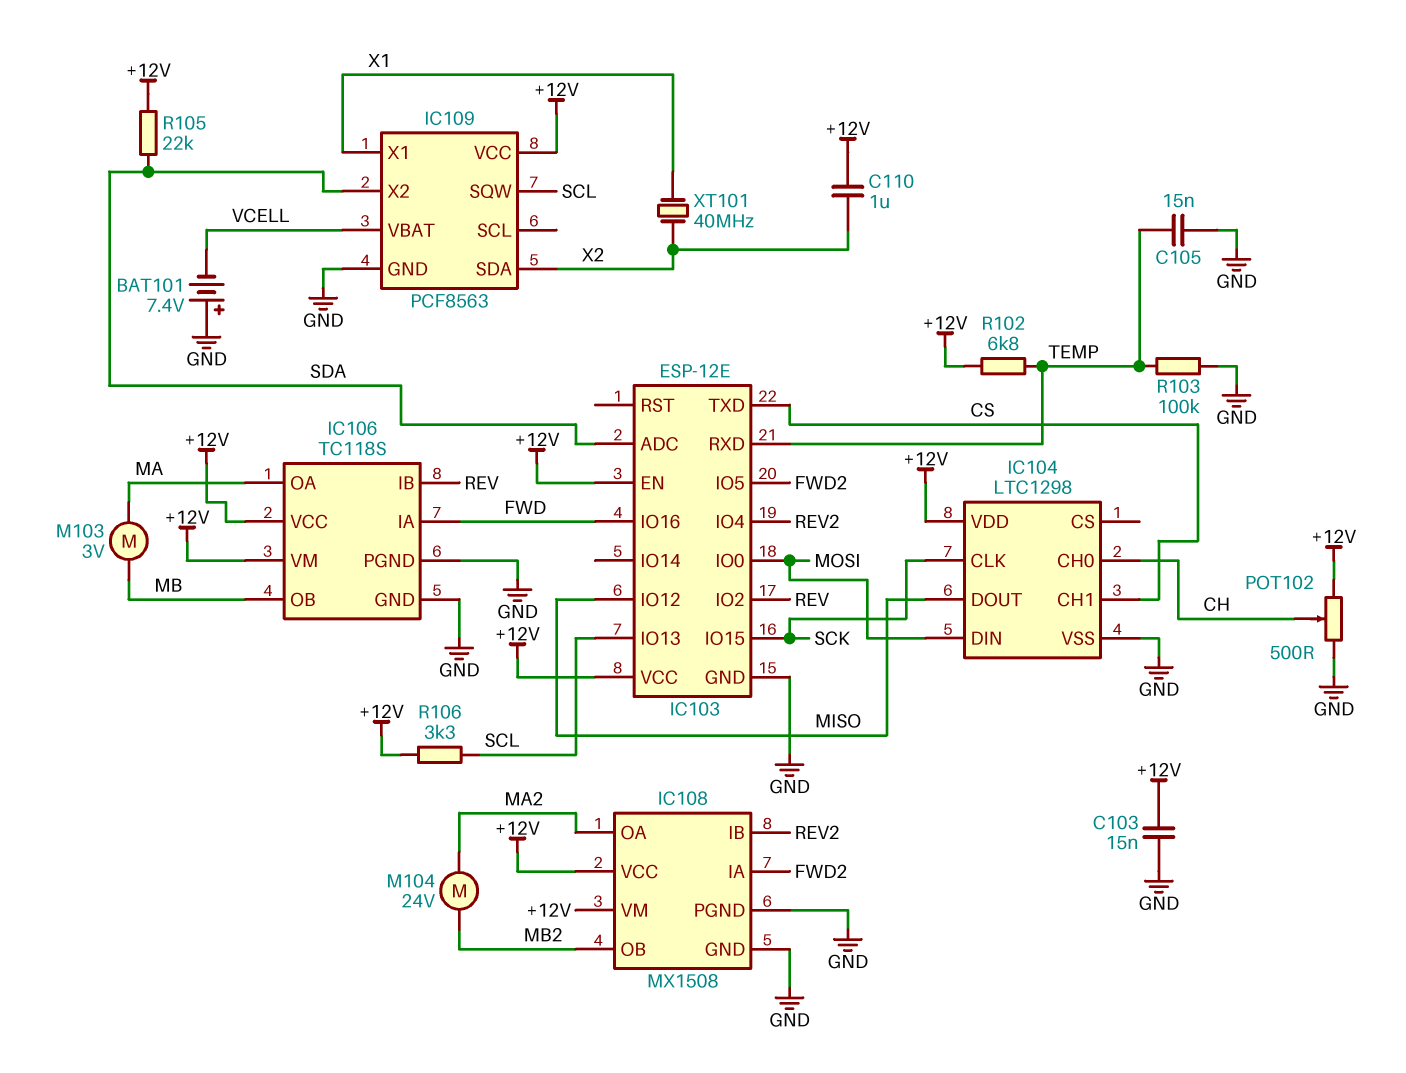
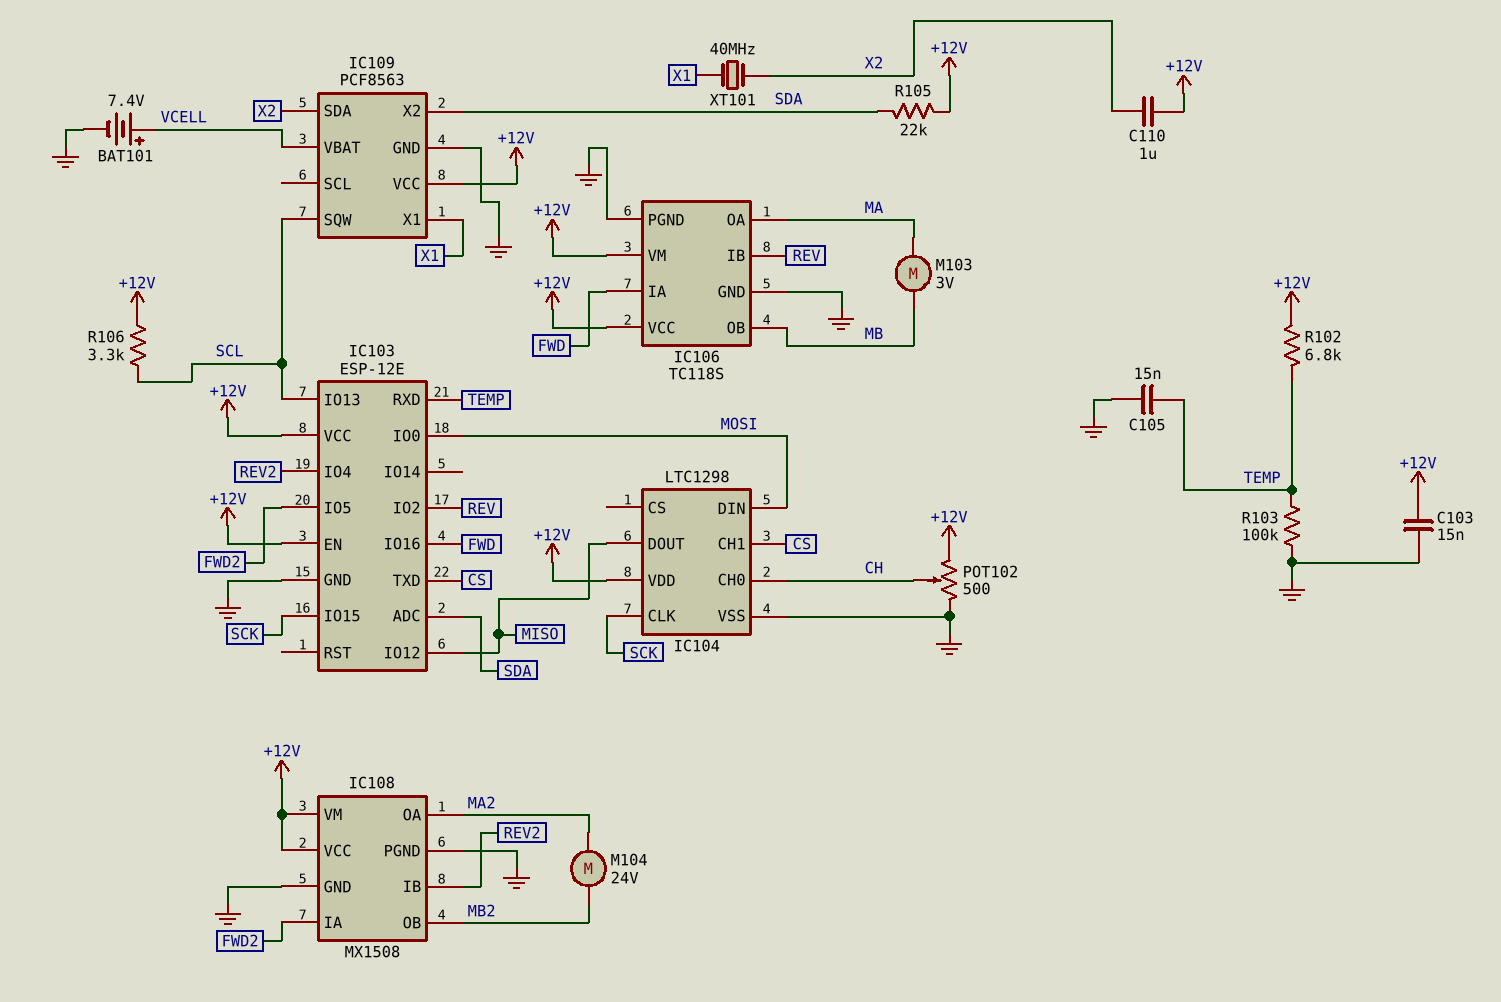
BAT101: 7.4V (plus GND, minus VCELL) -> 7.4V (plus VCELL, minus GND)

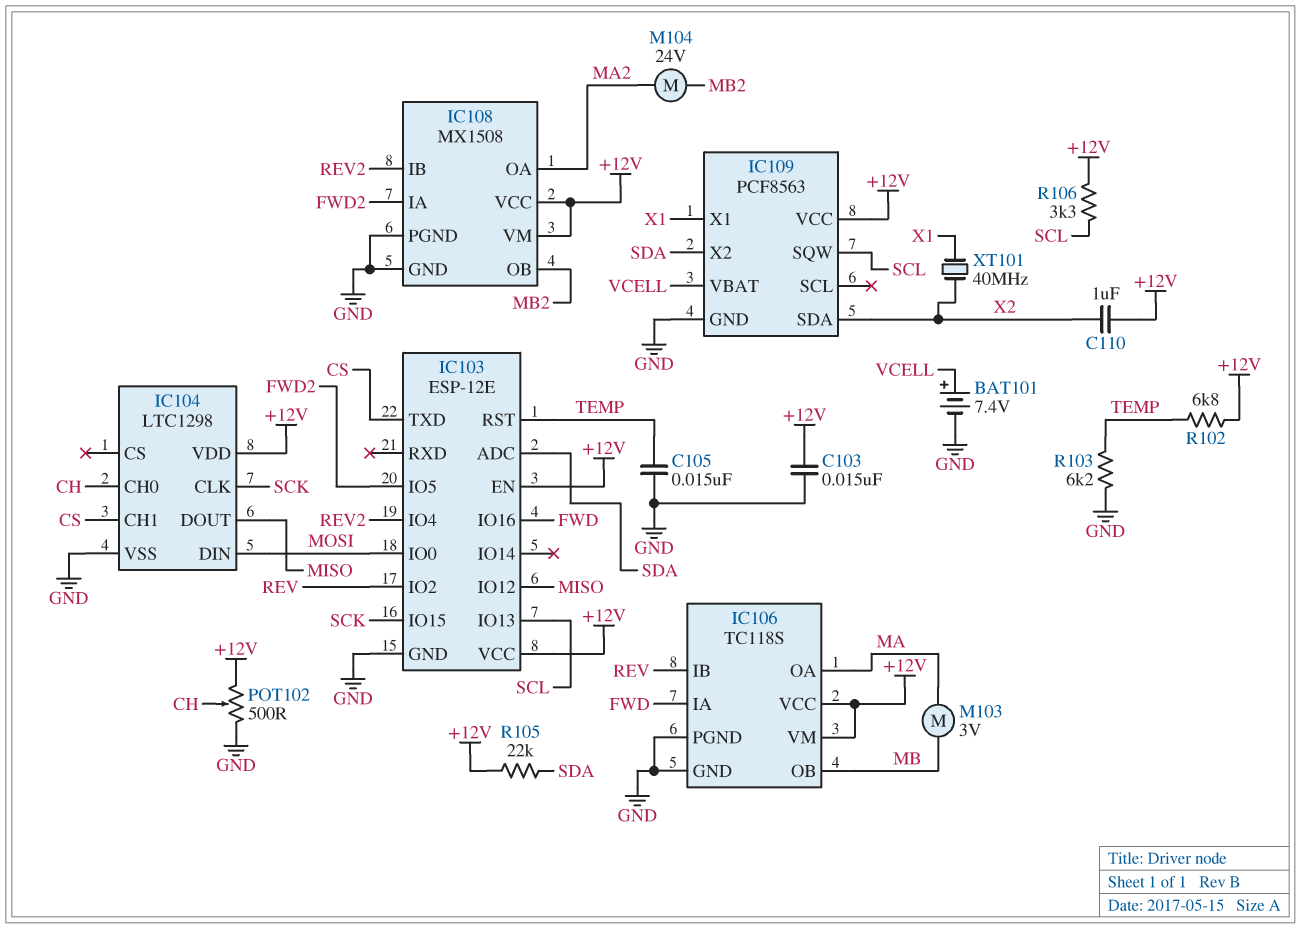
IC103 pin RST: none -> TEMP
IC103 pin RXD: TEMP -> none
R103: 100k (GND, TEMP) -> 6.2k (GND, TEMP)

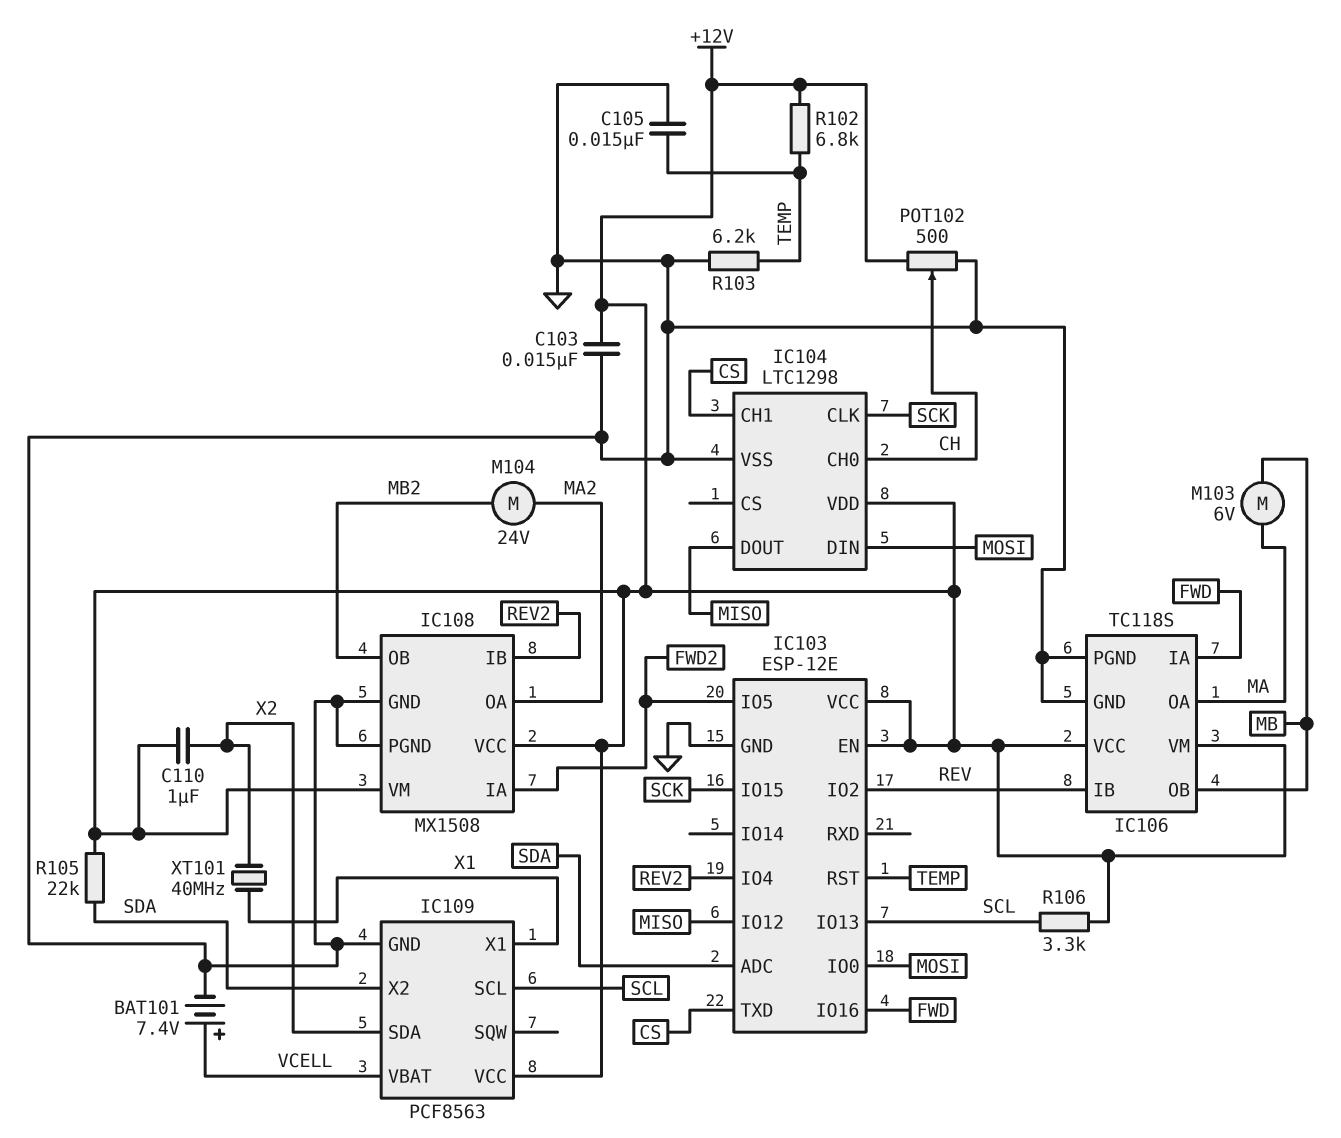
IC109 pin SCL: none -> SCL
IC109 pin SQW: SCL -> none
M103: motor 3V (MA, MB) -> motor 6V (MA, MB)

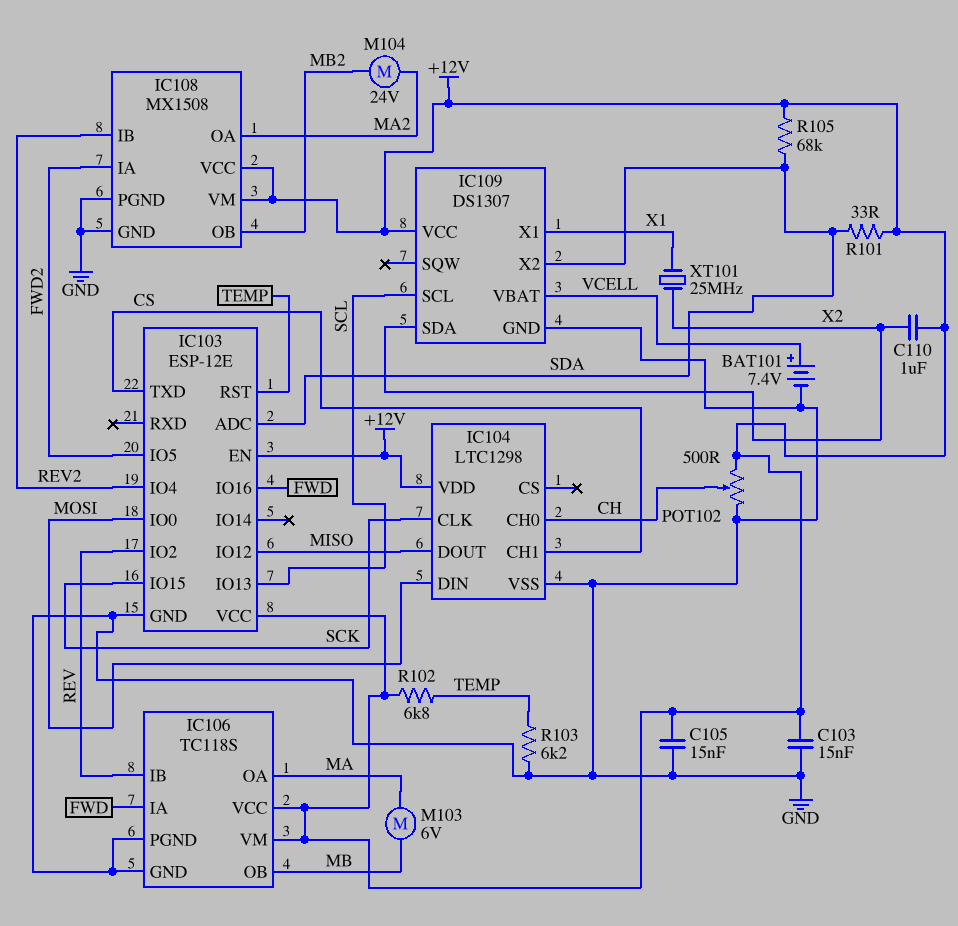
C105: 15nF (GND, TEMP) -> 15nF (+12V, GND)
IC109: PCF8563 -> DS1307
R101: none -> 33 (+12V, SDA)
R105: 22k (+12V, SDA) -> 68k (+12V, SDA)
R106: 3.3k (+12V, SCL) -> none
XT101: 40MHz (X1, X2) -> 25MHz (X1, X2)

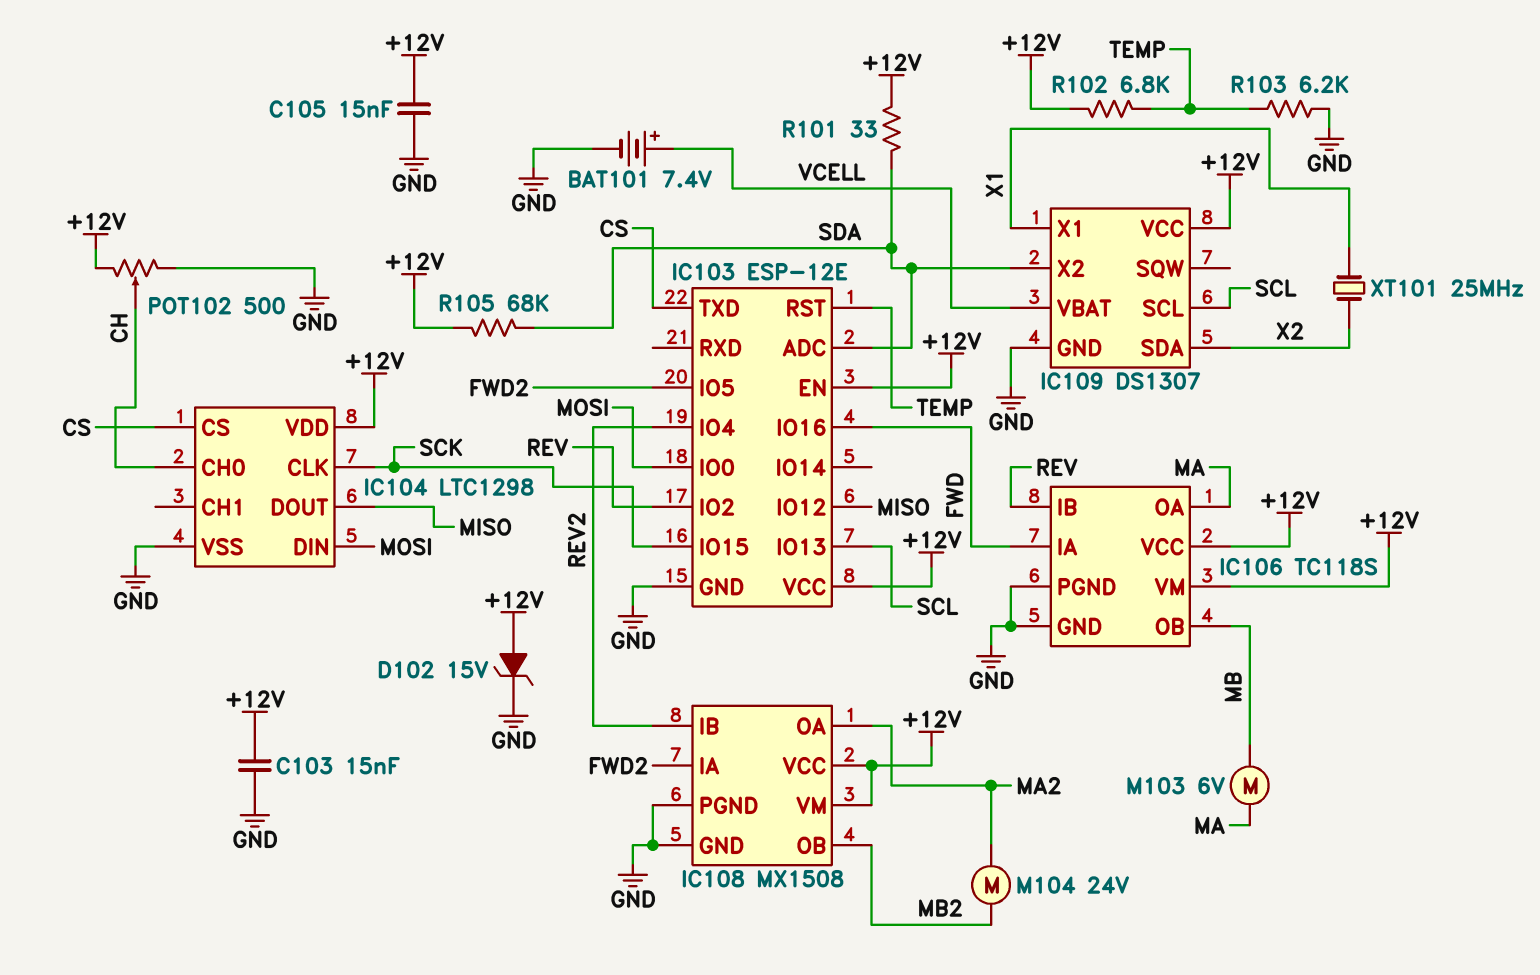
C110: 1uF (+12V, X2) -> none
D102: none -> zener 15V (A +12V, K GND)
IC104 pin CH1: CS -> none
IC104 pin CS: none -> CS

